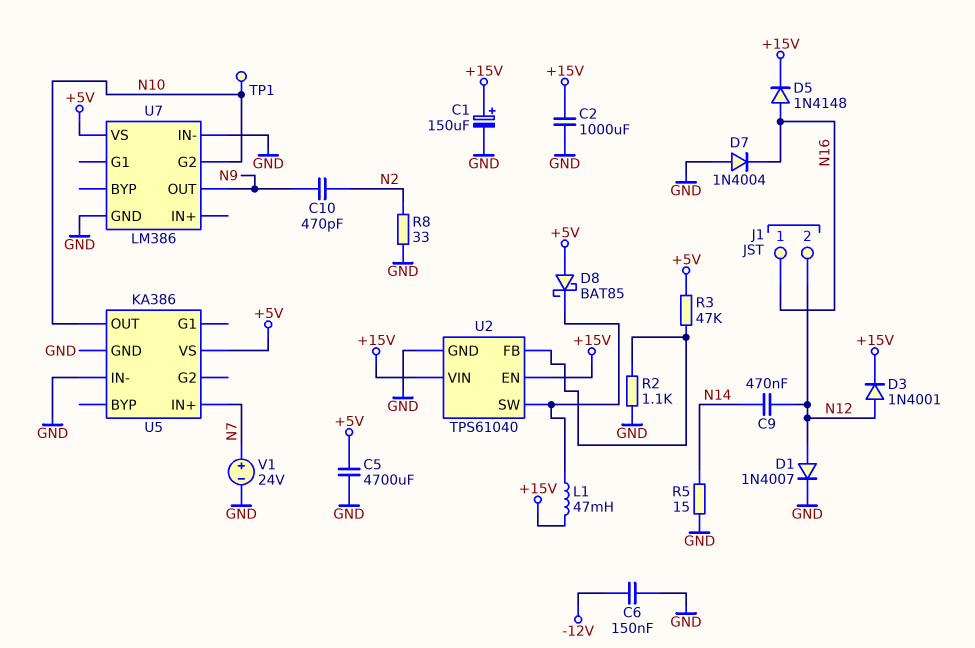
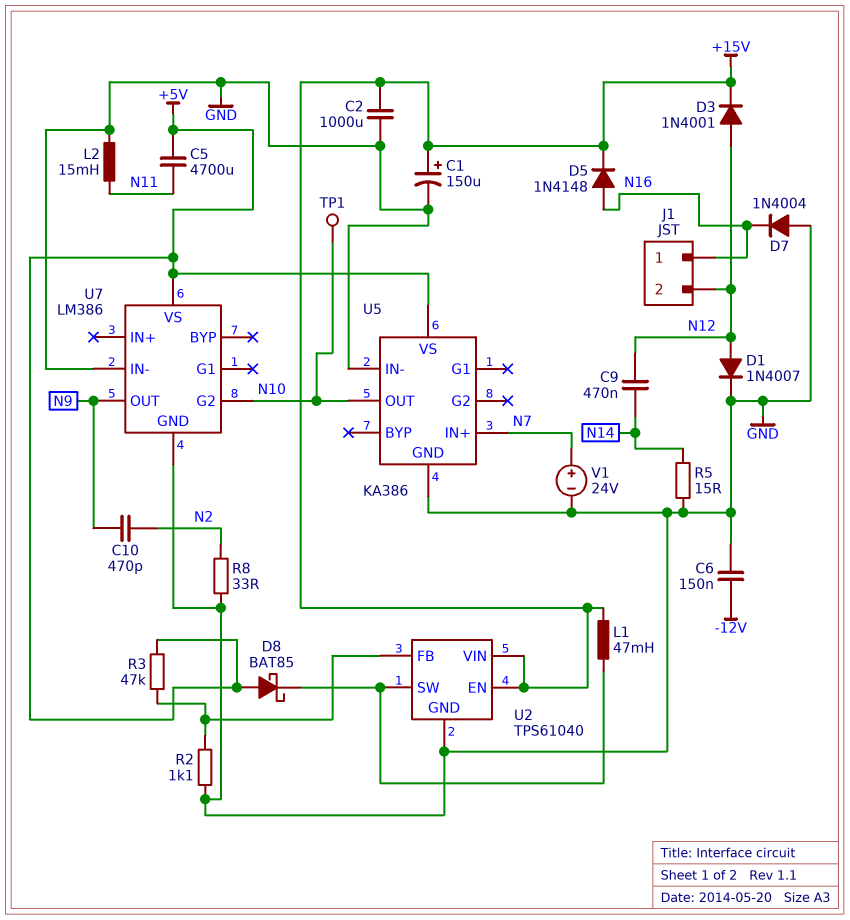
C5: 4700uF (+5V, GND) -> 4700uF (+5V, N11)
L2: none -> 15mH (GND, N11)

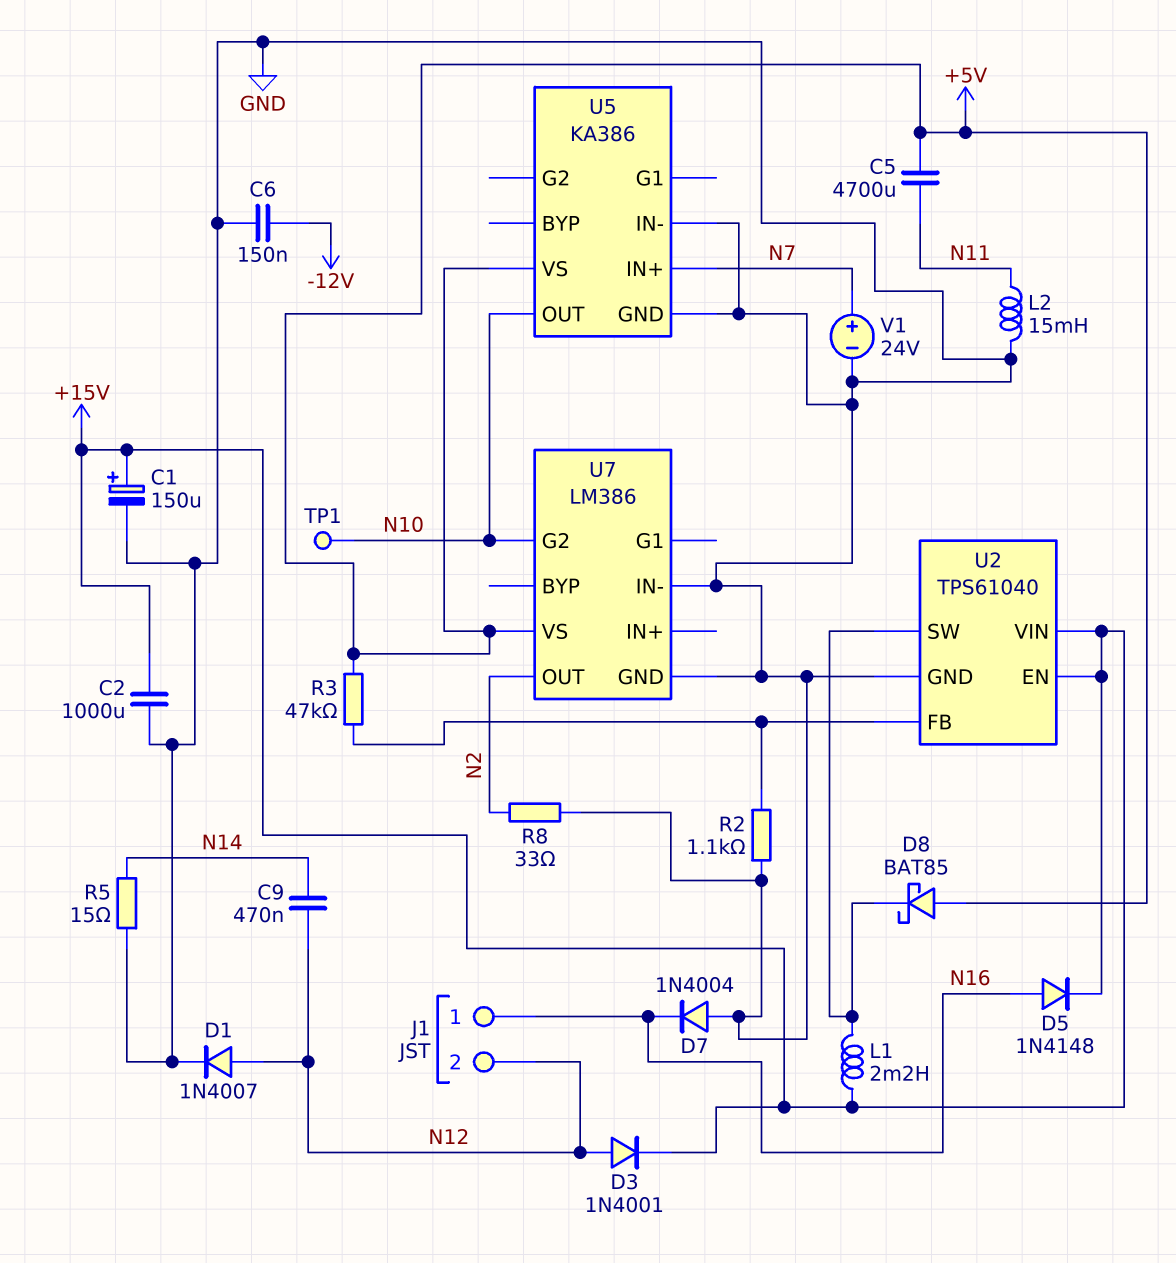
C10: 470pF (N2, N9) -> none
L1: 47mH (+15V, U2/SW) -> 2.2mH (+15V, U2/SW)
U7 pin OUT: N9 -> N2

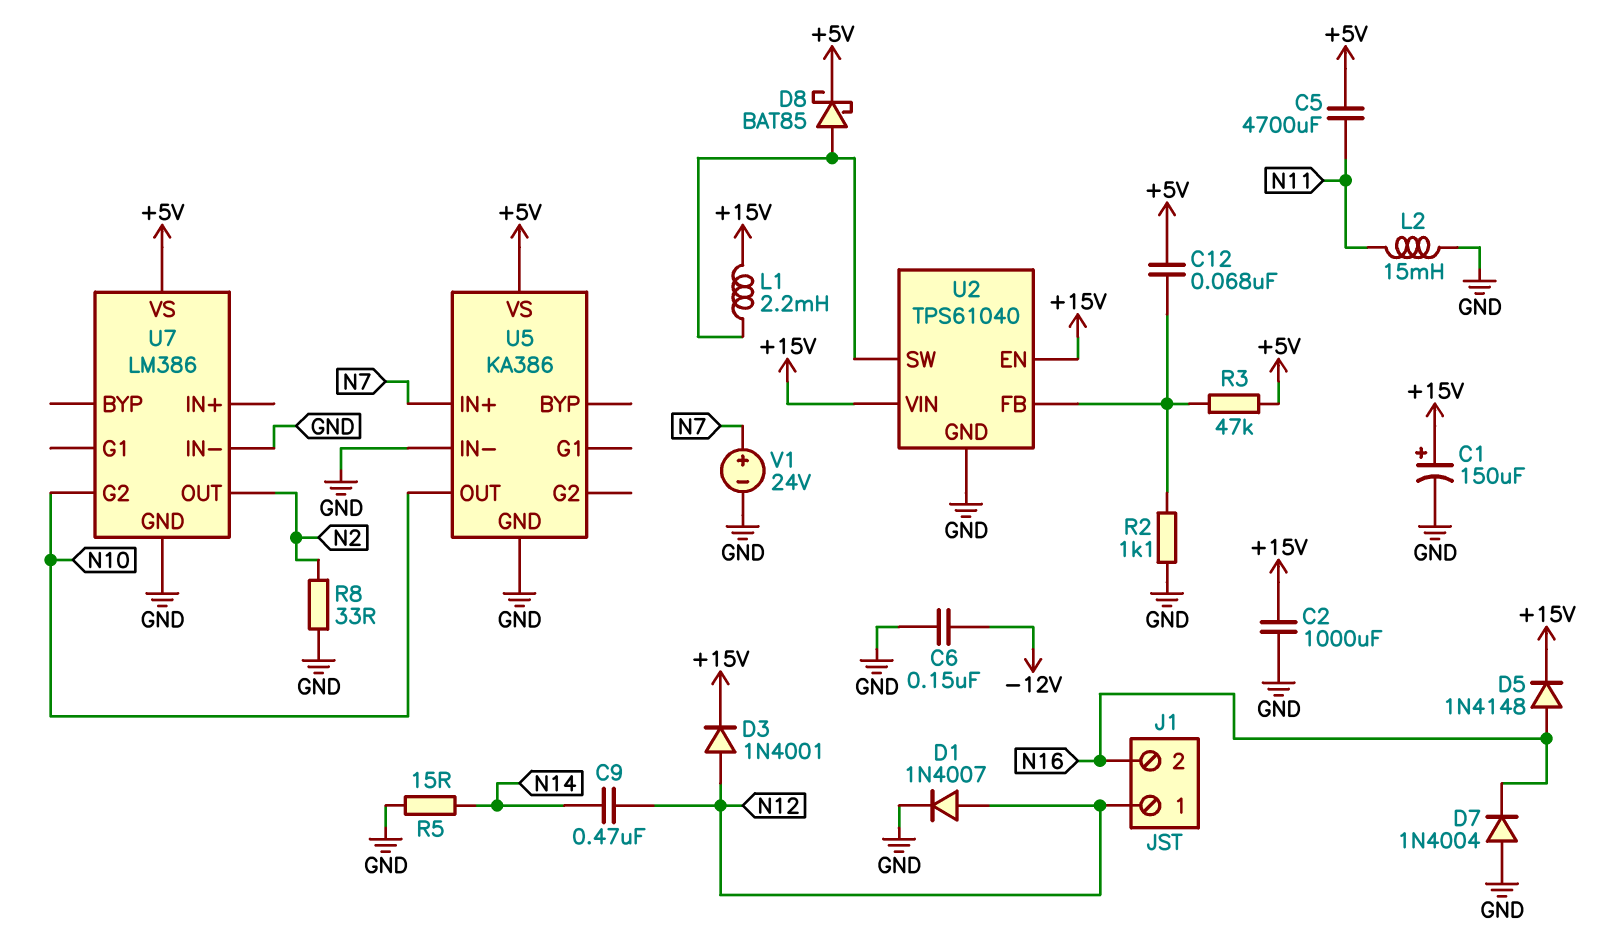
C12: none -> 68nF (+5V, U2/FB)
D8: schottky BAT85 (A +5V, K U2/SW) -> schottky BAT85 (A U2/SW, K +5V)
J1 pin 1: N16 -> N12
J1 pin 2: N12 -> N16
TP1: test point (N10) -> none

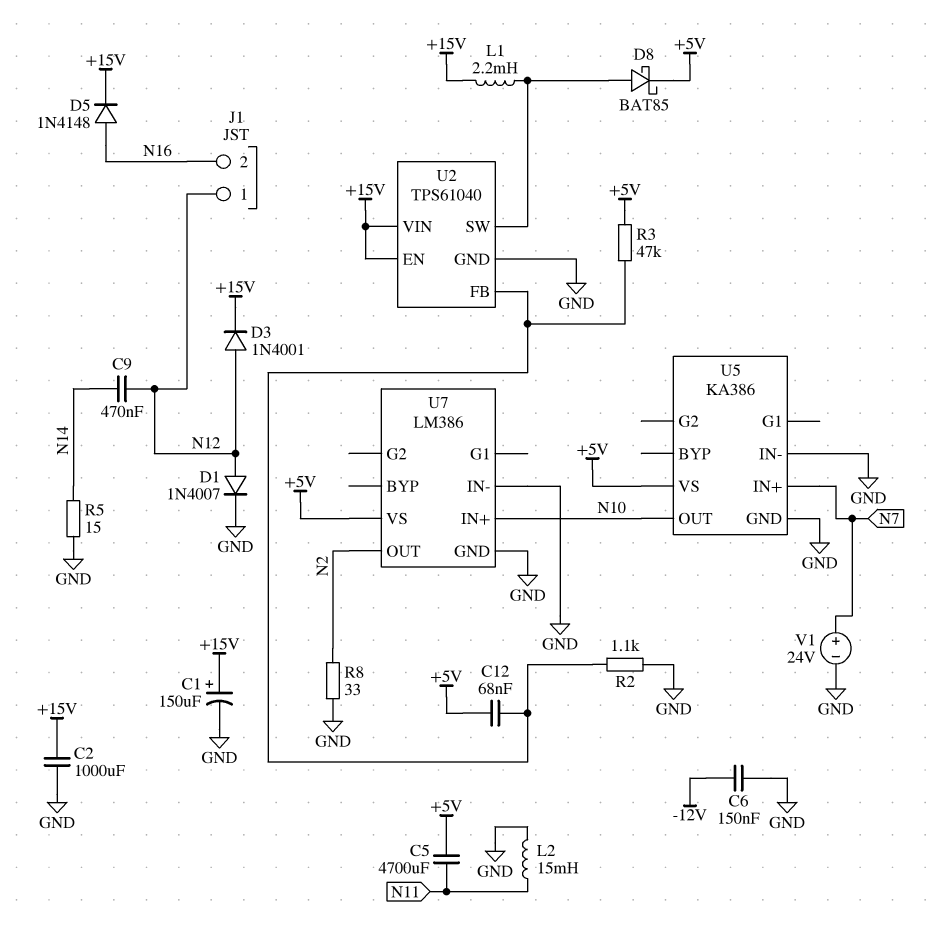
D7: diode 1N4004 (A GND, K N16) -> none
U7 pin G2: N10 -> none
U7 pin IN+: none -> N10

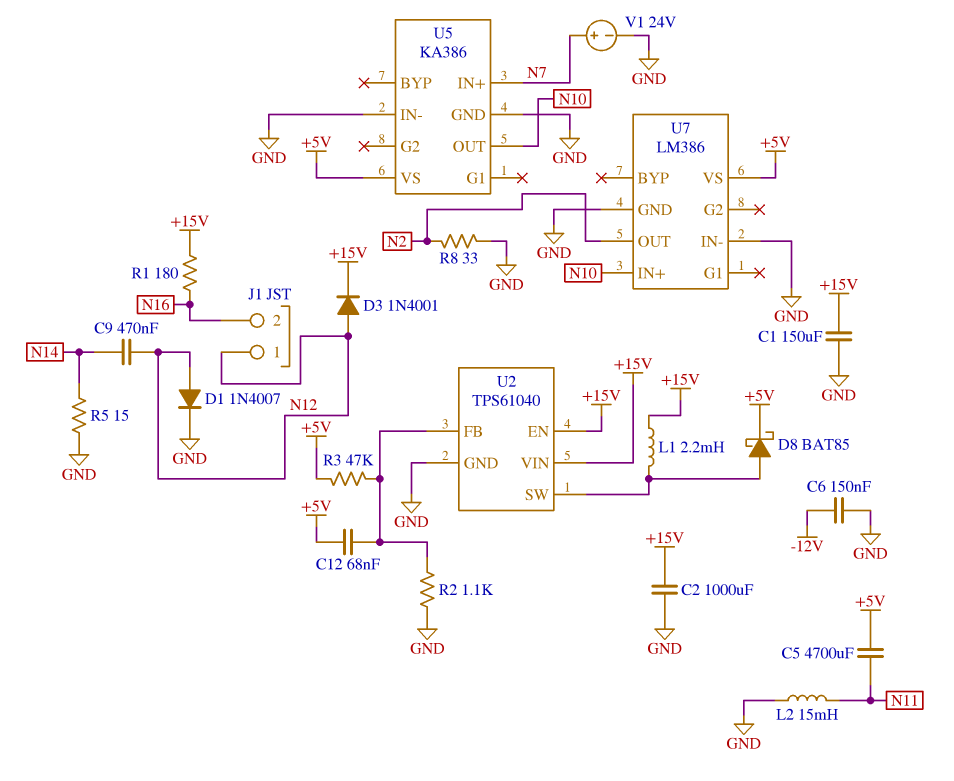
C1: 150uF (plus +15V, minus GND) -> 150uF (+15V, GND)
D5: diode 1N4148 (A N16, K +15V) -> none
R1: none -> 180 (+15V, N16)

